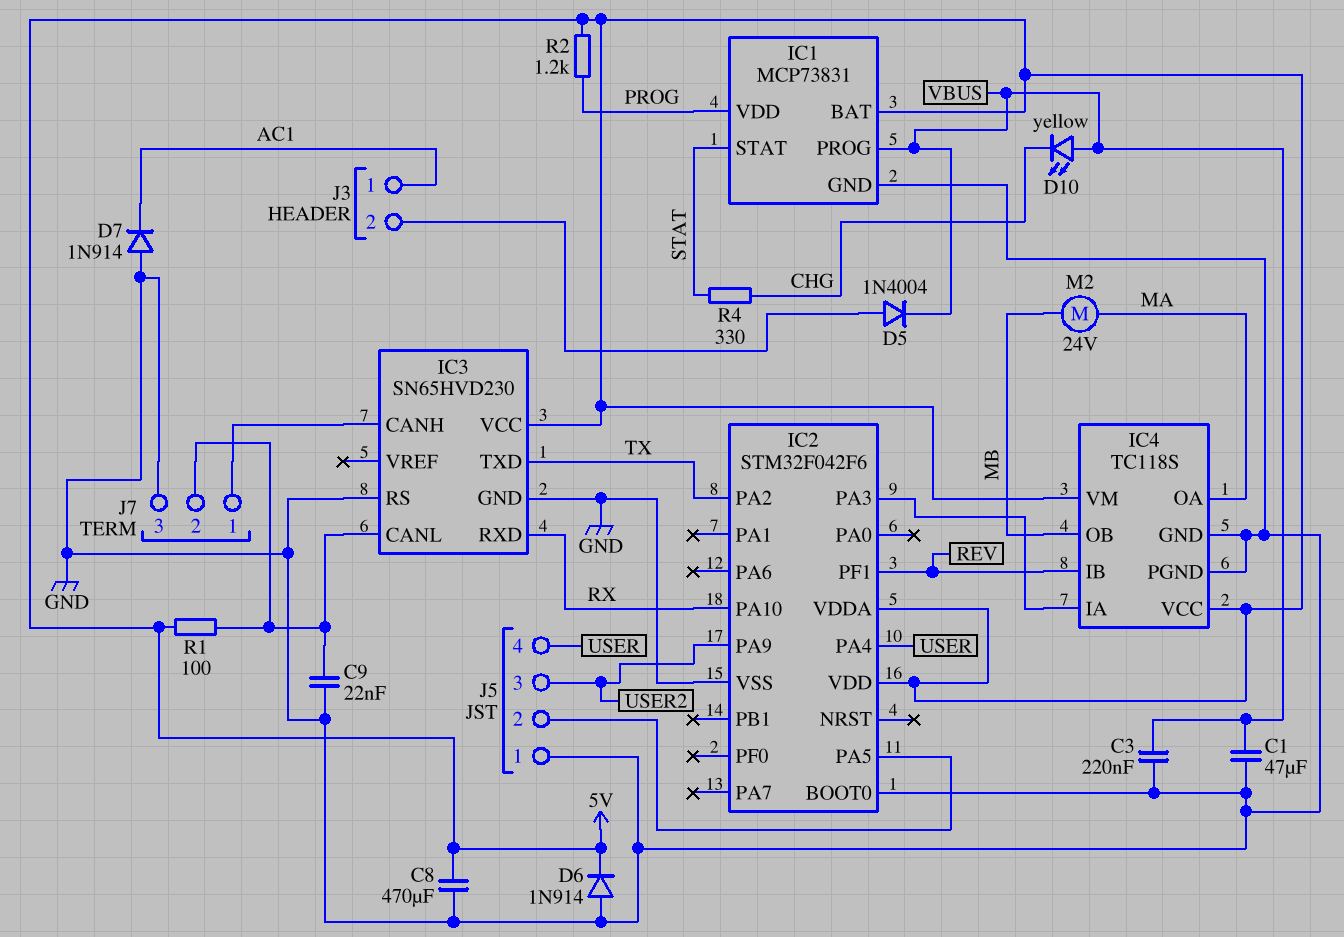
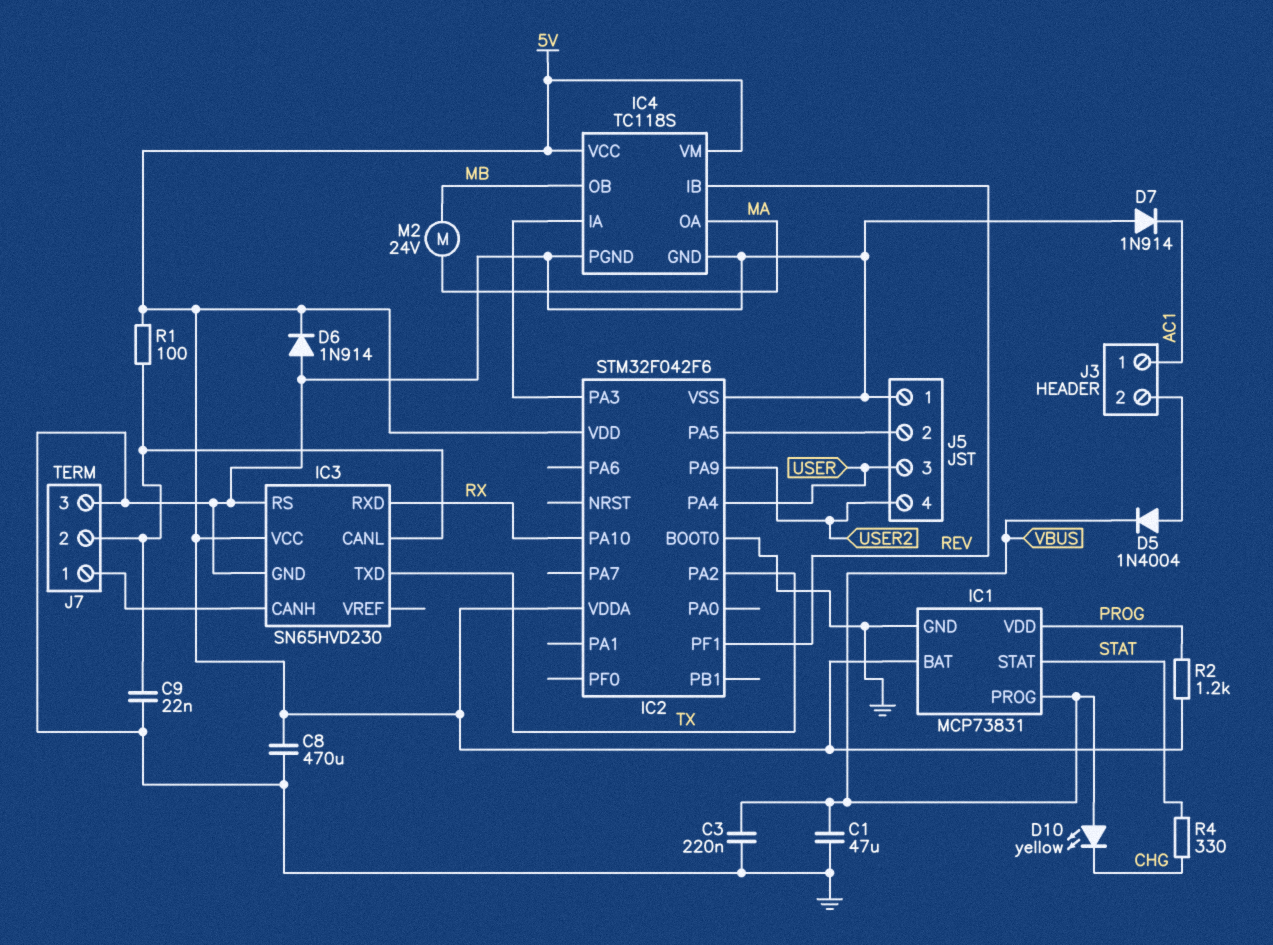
J5 pin 3: USER2 -> USER
J5 pin 4: USER -> USER2

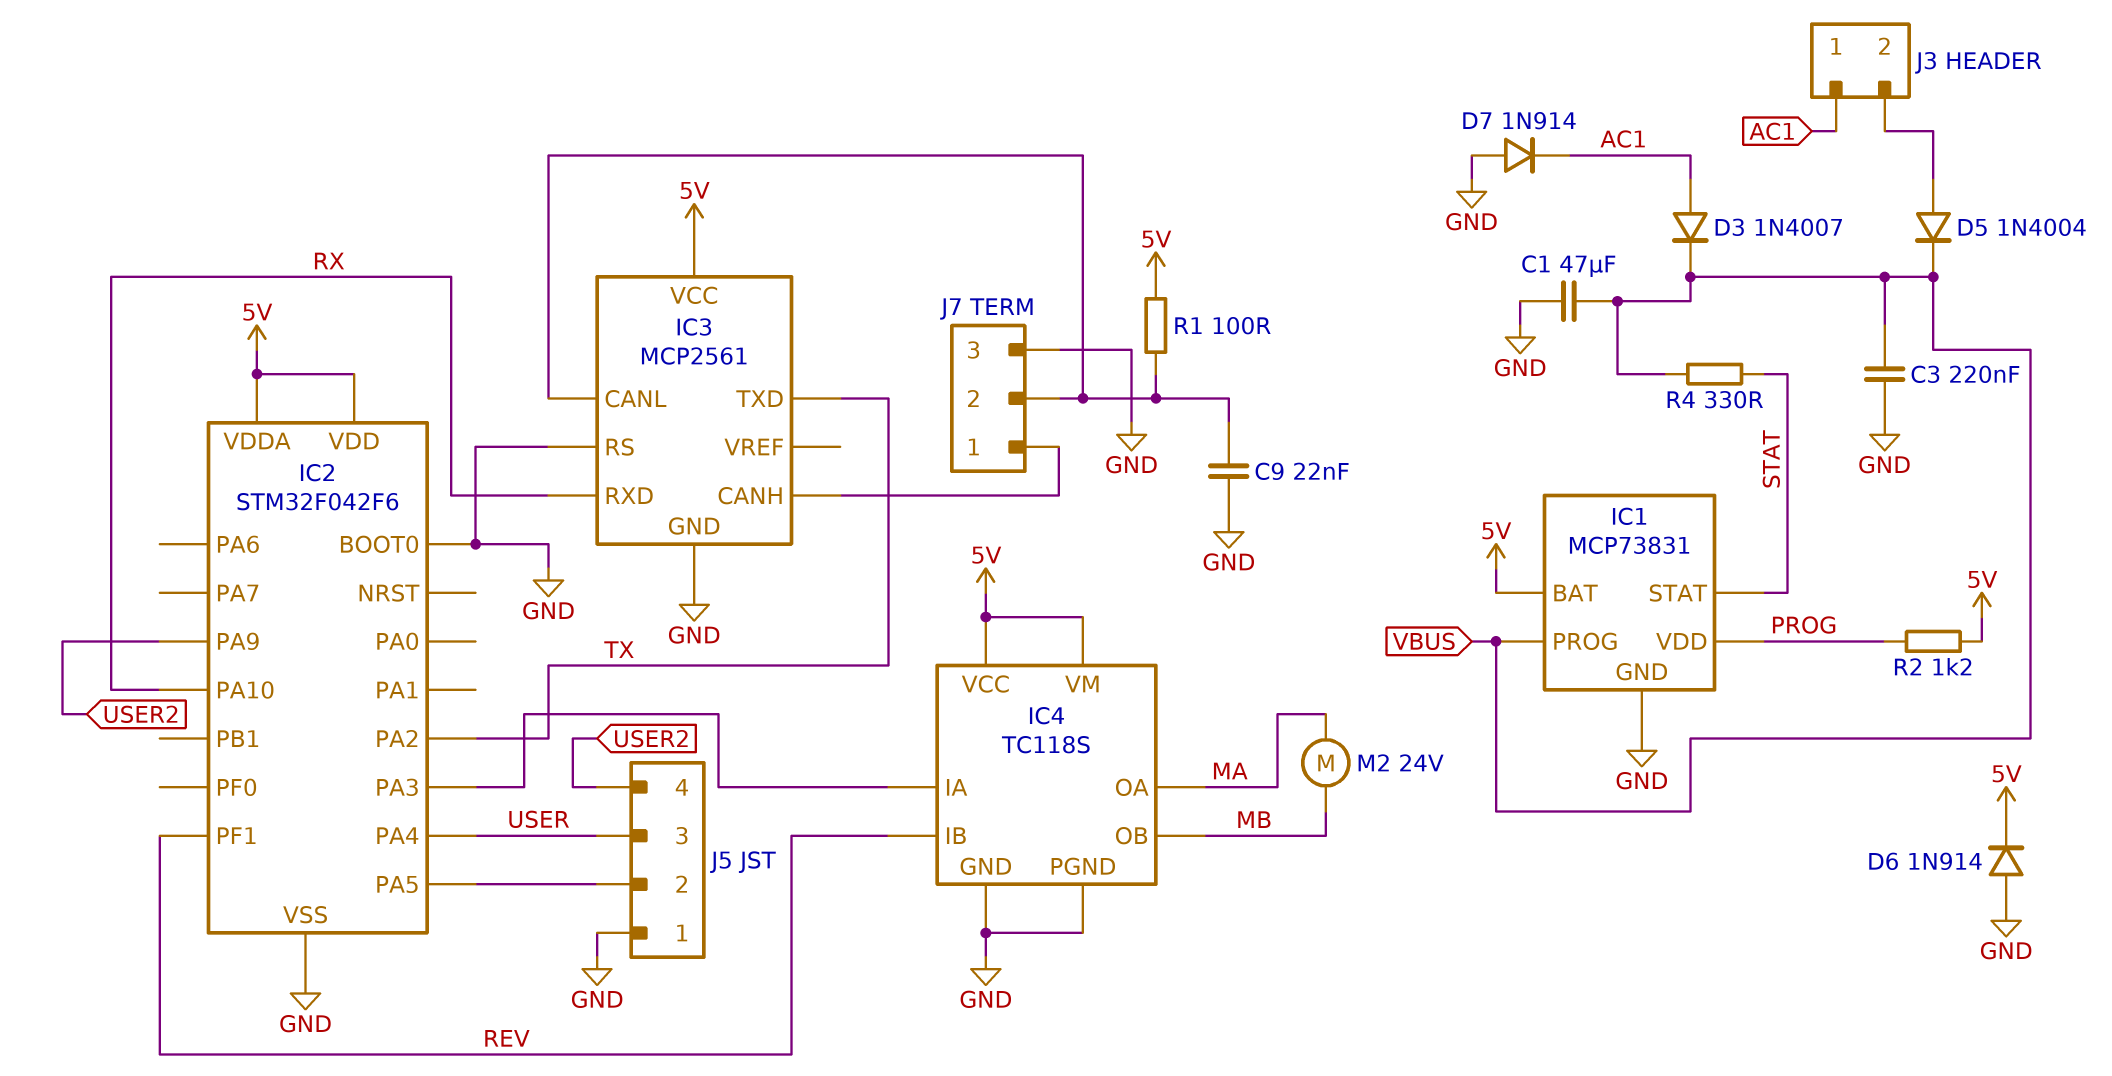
C8: 470uF (5V, GND) -> none
D3: none -> diode 1N4007 (A AC1, K VBUS)
D10: LED yellow (A VBUS, K CHG) -> none
IC3: SN65HVD230 -> MCP2561
R4: 330 (CHG, STAT) -> 330 (STAT, VBUS)

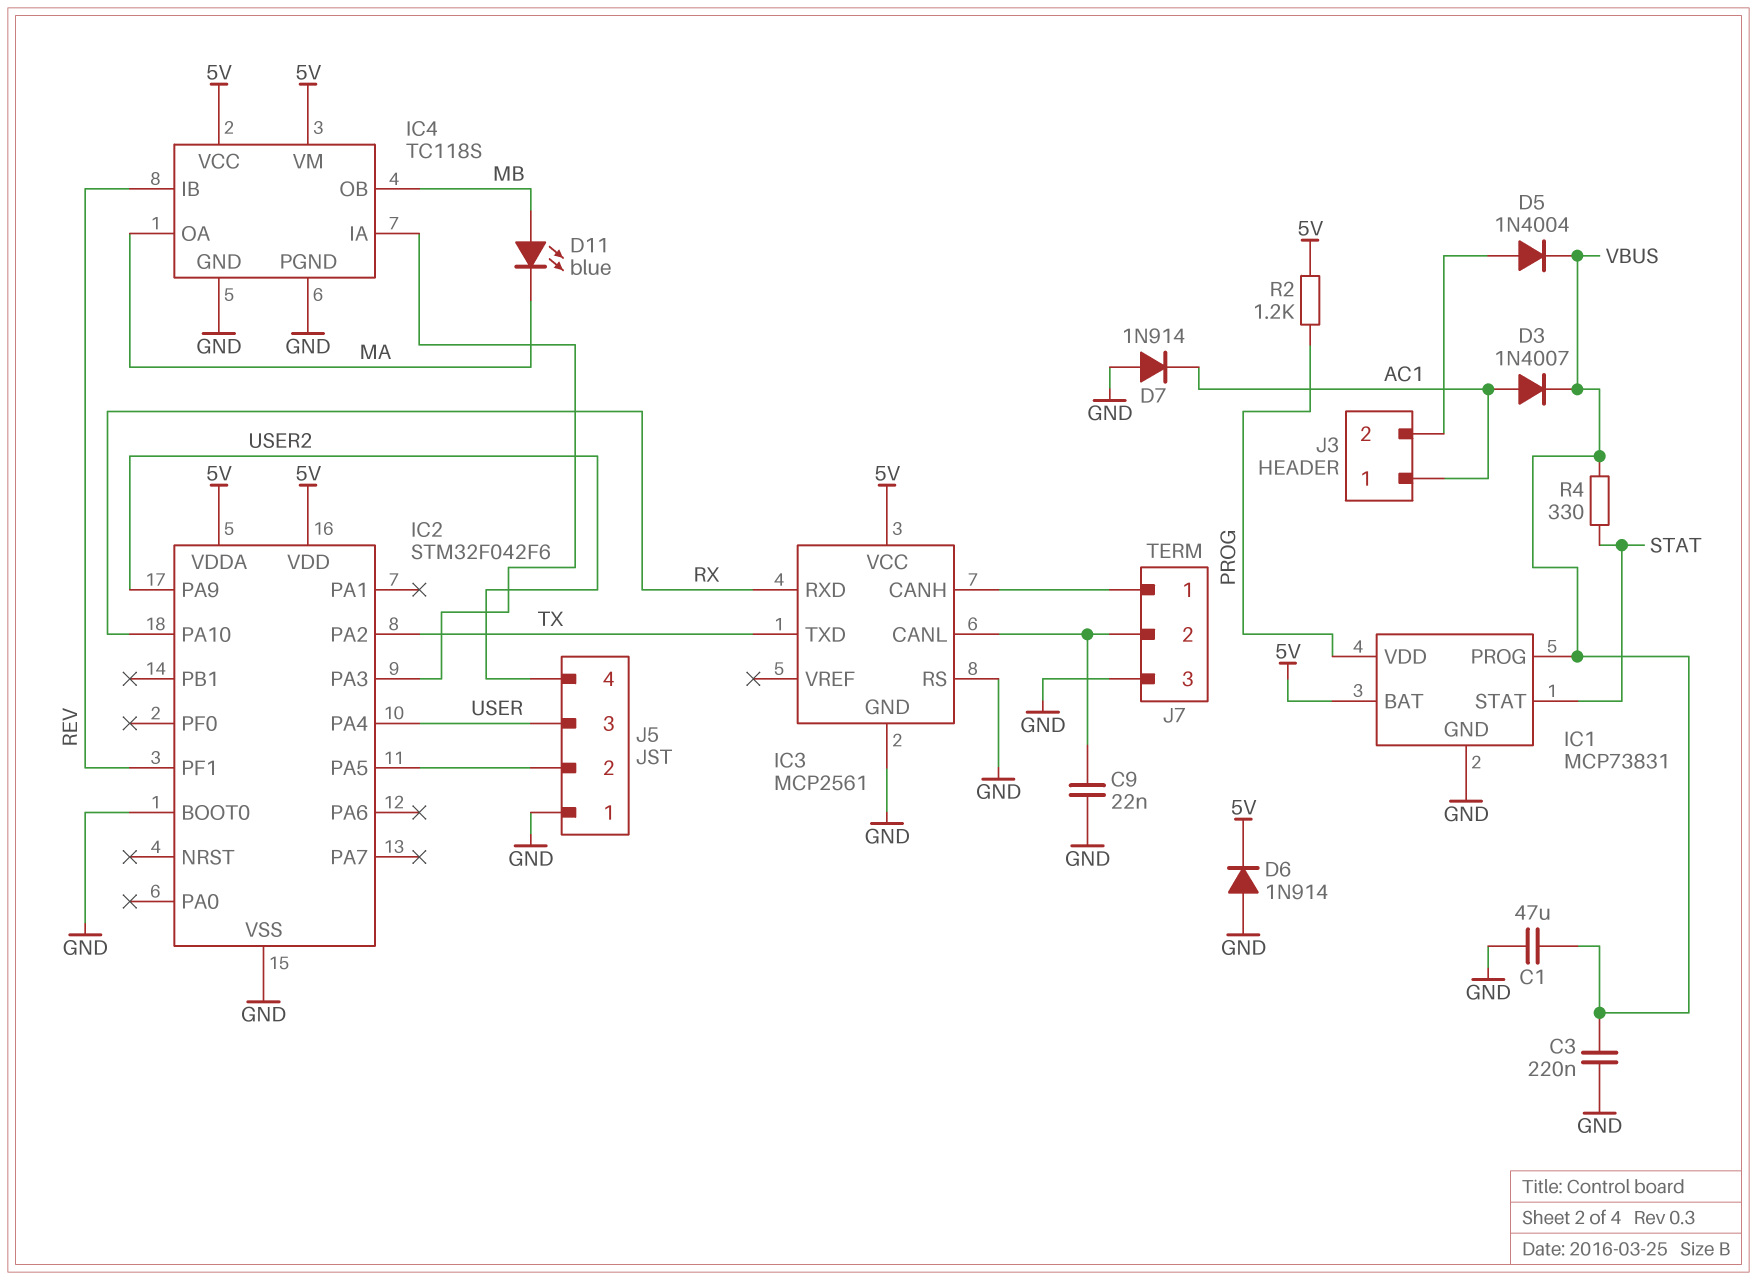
D11: none -> LED blue (A MB, K MA)
M2: motor 24V (MA, MB) -> none
R1: 100 (5V, IC3/CANL) -> none

